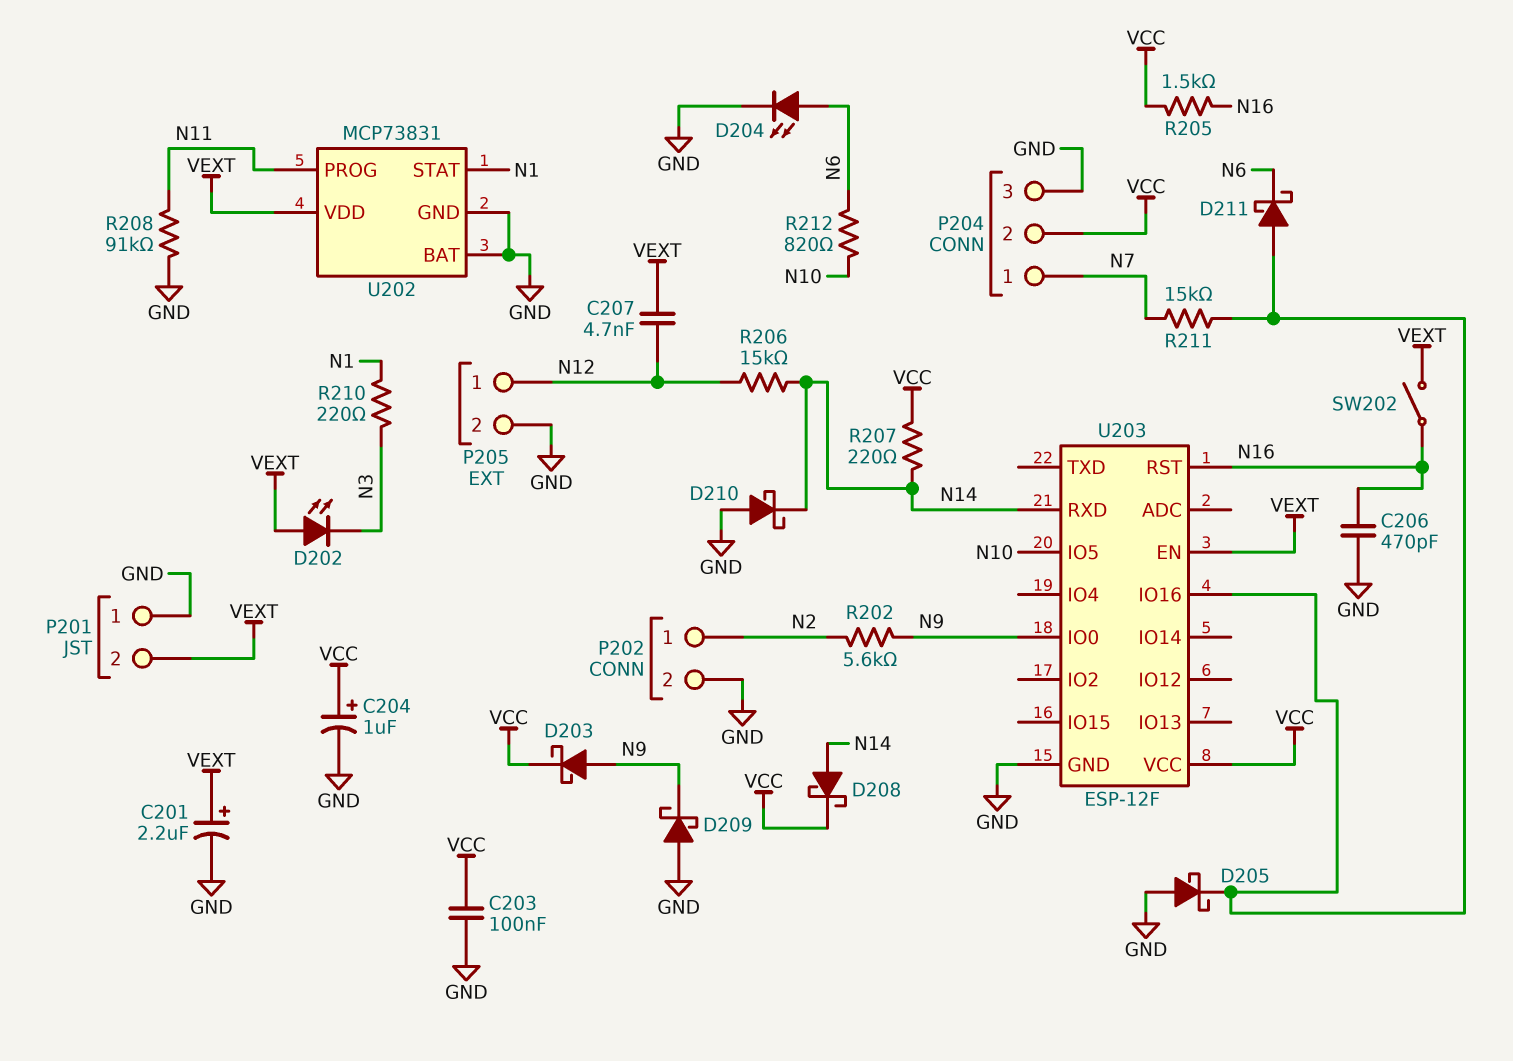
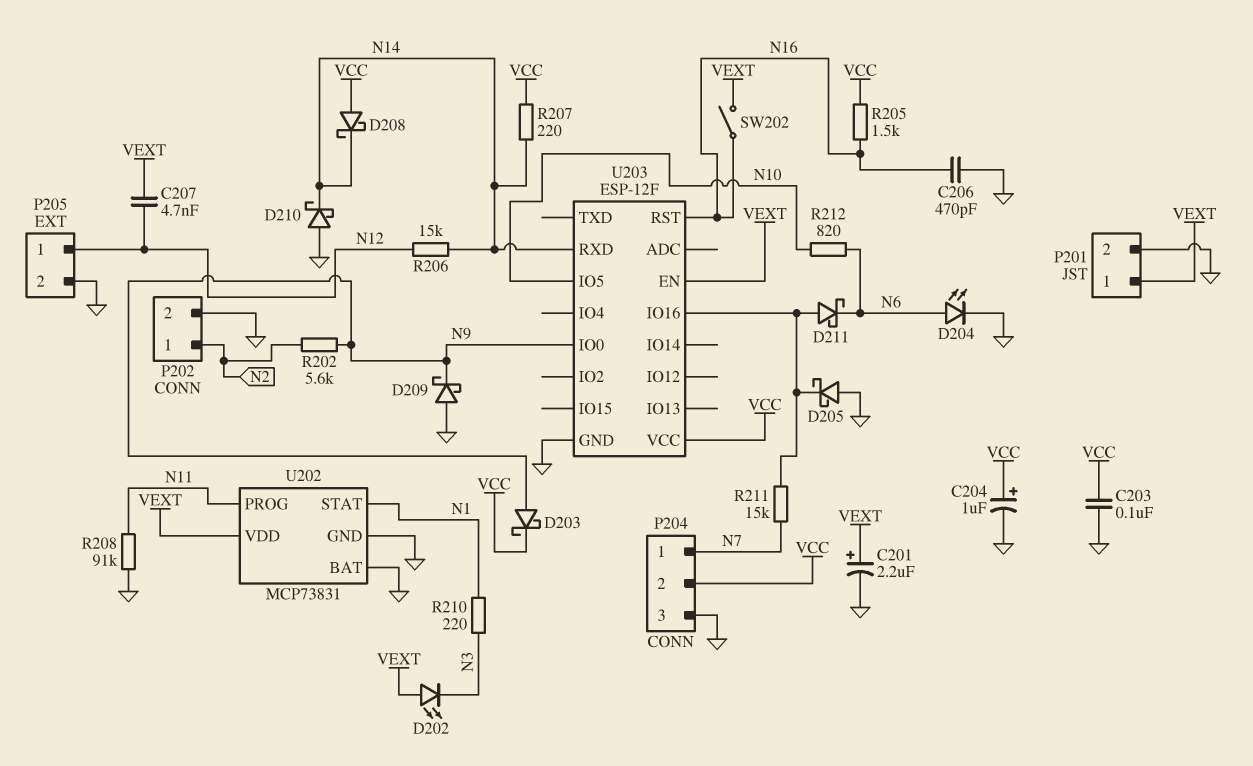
D208: schottky (A N14, K VCC) -> schottky (A VCC, K N14)
P201 pin 1: GND -> VEXT
P201 pin 2: VEXT -> GND

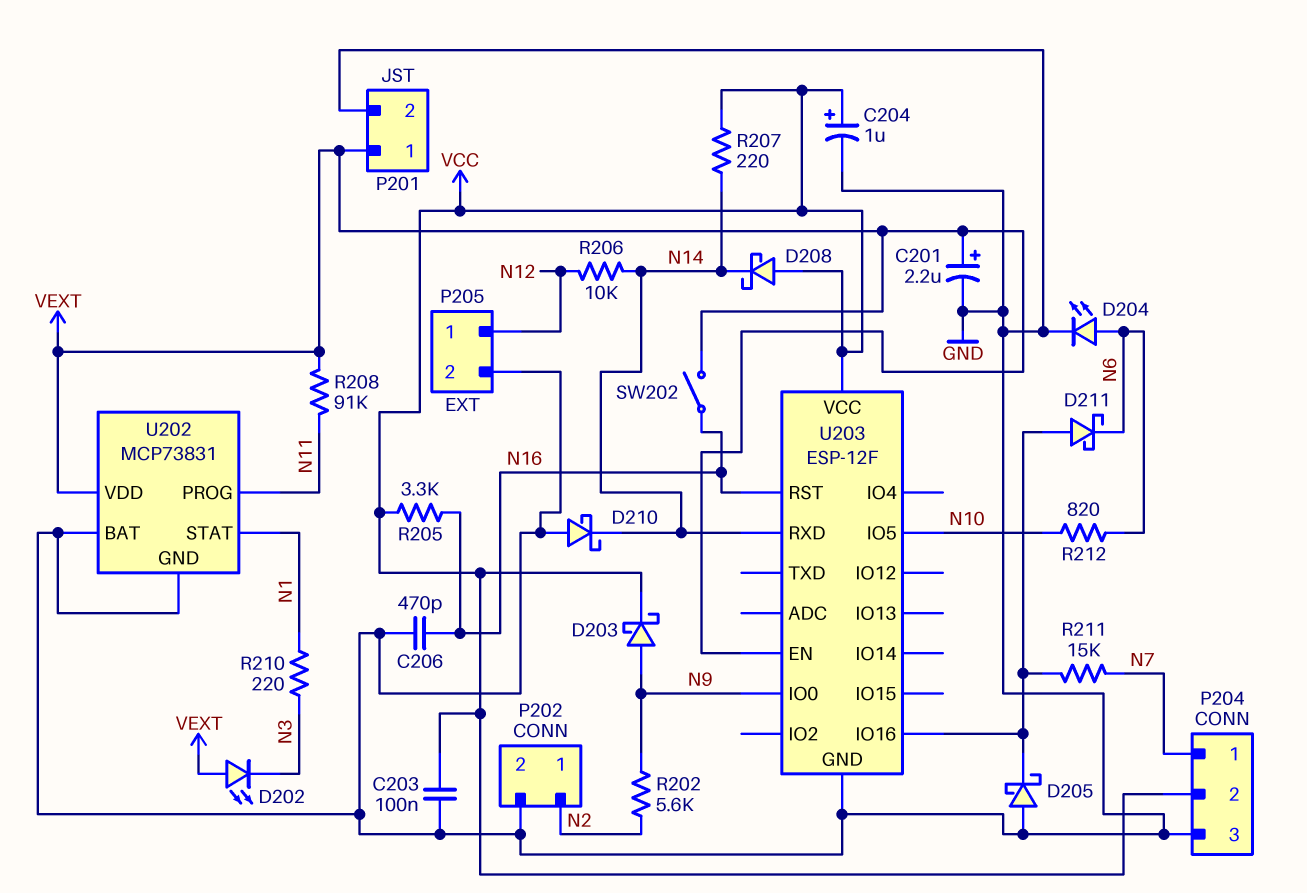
C207: 4.7nF (N12, VEXT) -> none
D209: schottky (A GND, K N9) -> none
R205: 1.5k (N16, VCC) -> 3.3k (N16, VCC)
R206: 15k (N12, N14) -> 10k (N12, N14)
R208: 91k (GND, N11) -> 91k (N11, VEXT)

